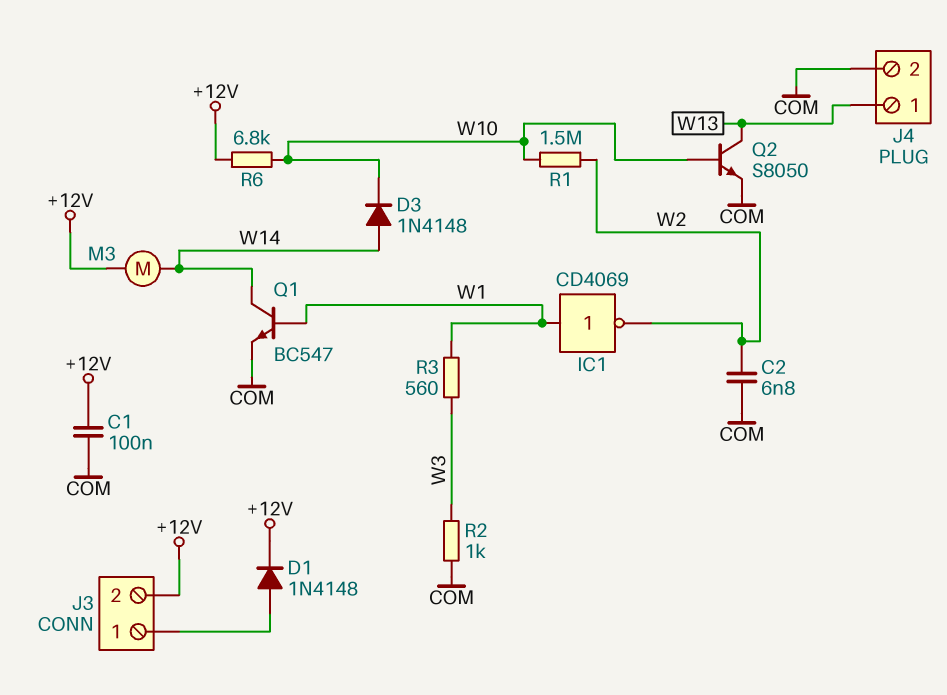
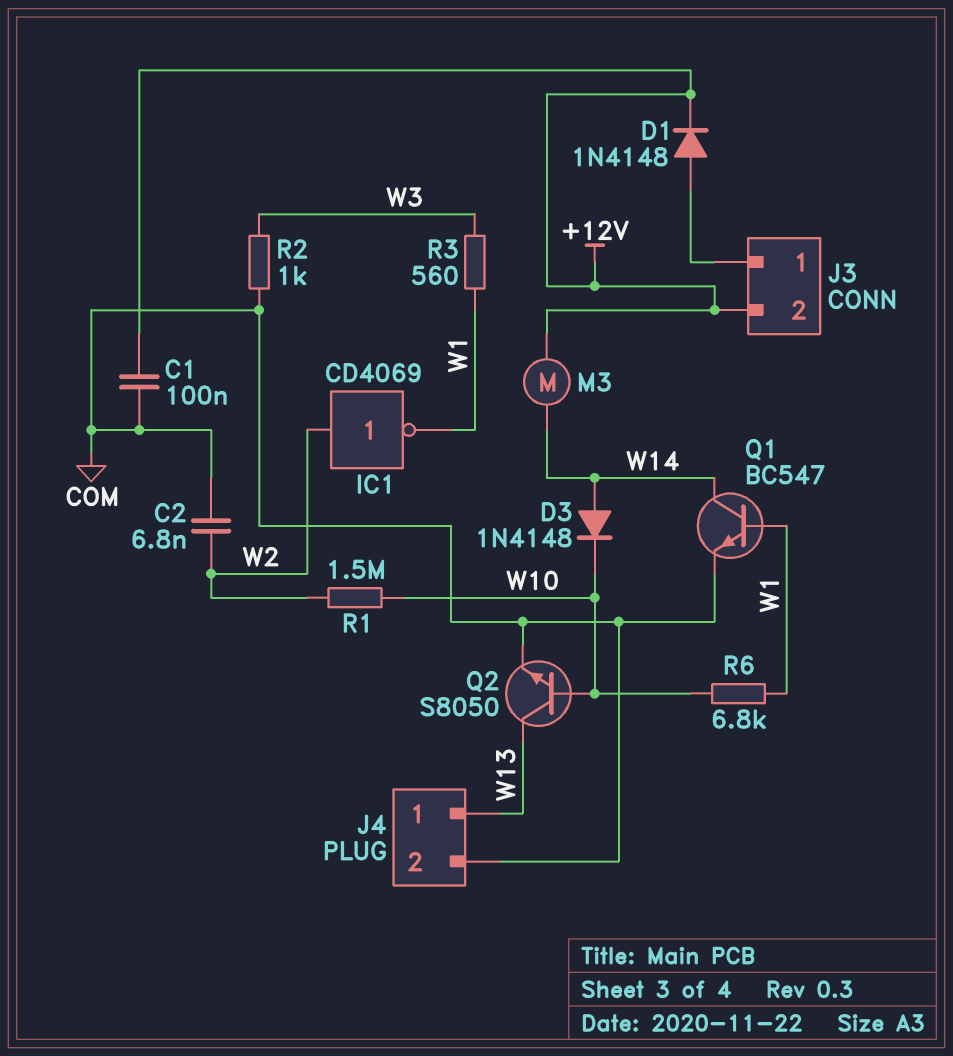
IC1: NOT CD4069 (in W1, out W2) -> NOT CD4069 (in W2, out W1)
R6: 6.8k (+12V, W10) -> 6.8k (W1, W10)

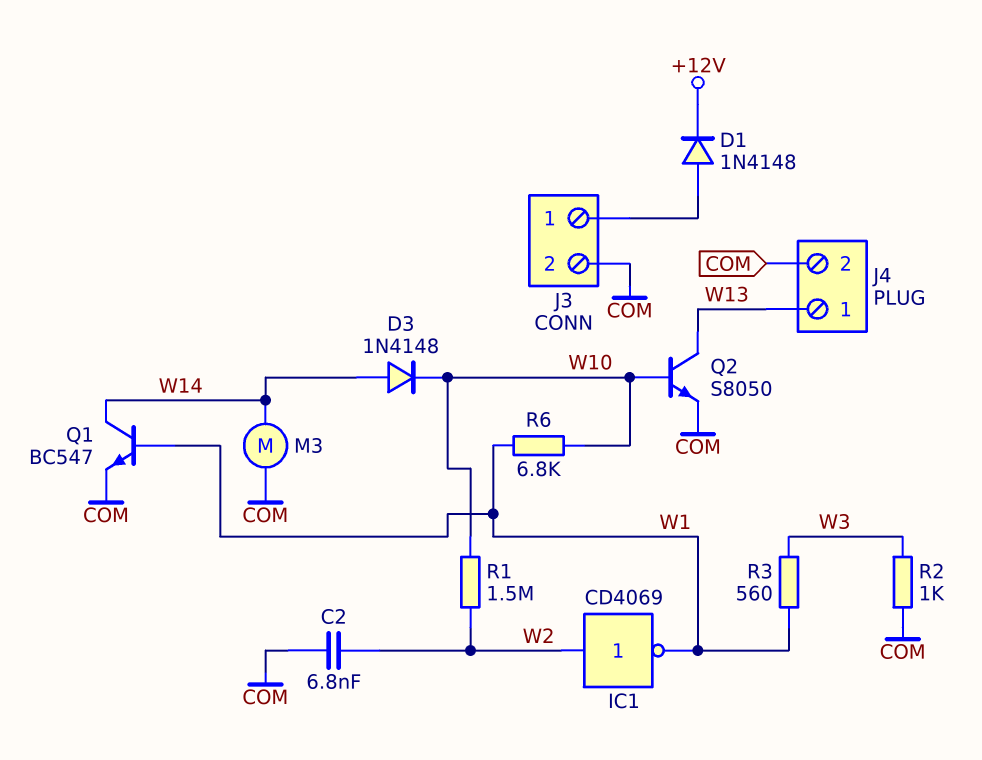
C1: 100nF (+12V, COM) -> none
J3 pin 2: +12V -> COM
M3: motor (+12V, W14) -> motor (COM, W14)

